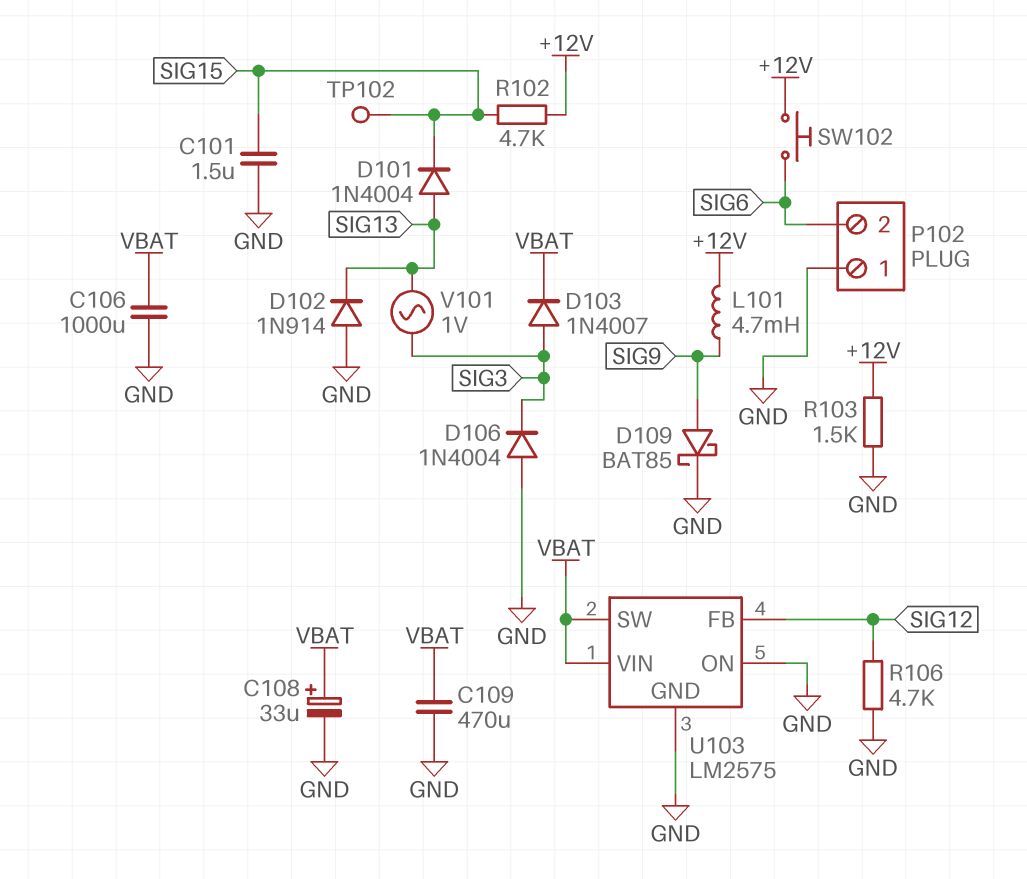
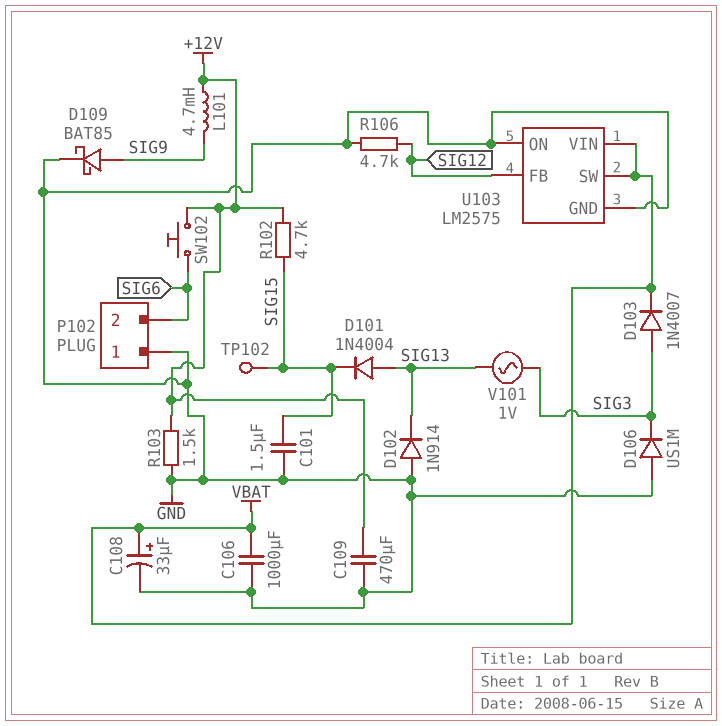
C109: 470uF (GND, VBAT) -> 470uF (+12V, GND)
D106: diode 1N4004 (A GND, K SIG3) -> diode US1M (A GND, K SIG3)

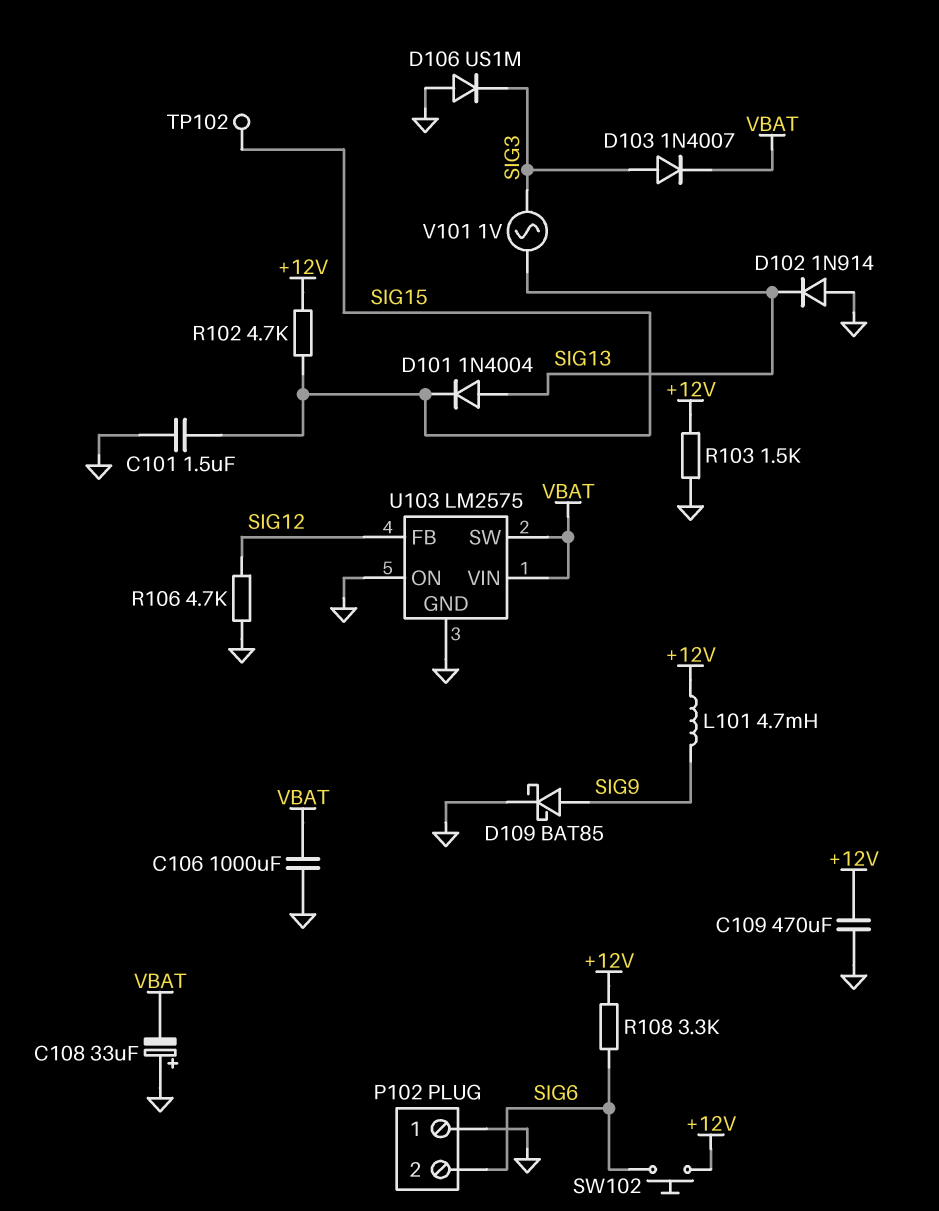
C108: 33uF (plus VBAT, minus GND) -> 33uF (plus GND, minus VBAT)
R108: none -> 3.3k (+12V, SIG6)

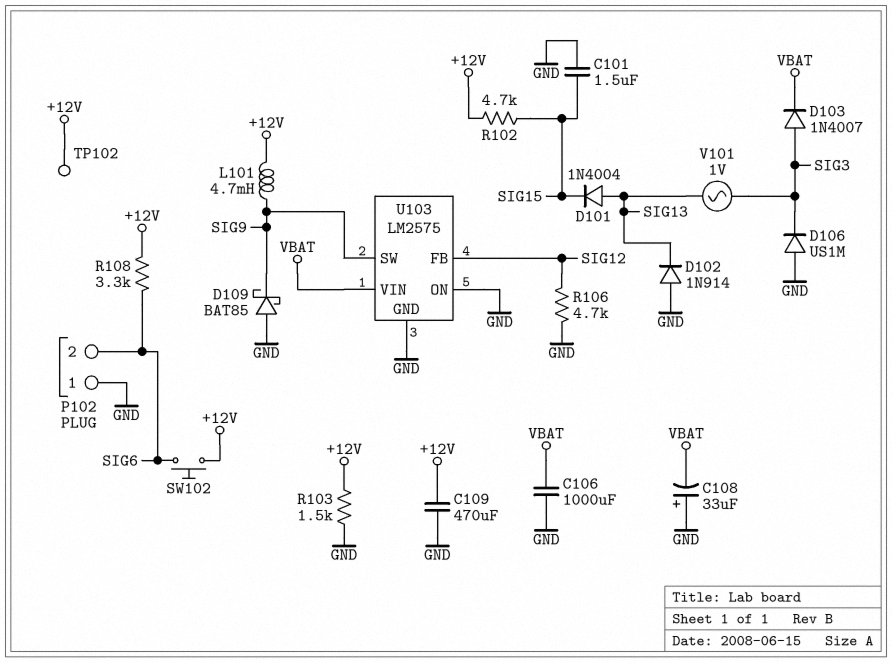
D109: schottky BAT85 (A SIG9, K GND) -> schottky BAT85 (A GND, K SIG9)
TP102: test point (SIG15) -> test point (+12V)
U103 pin SW: VBAT -> SIG9

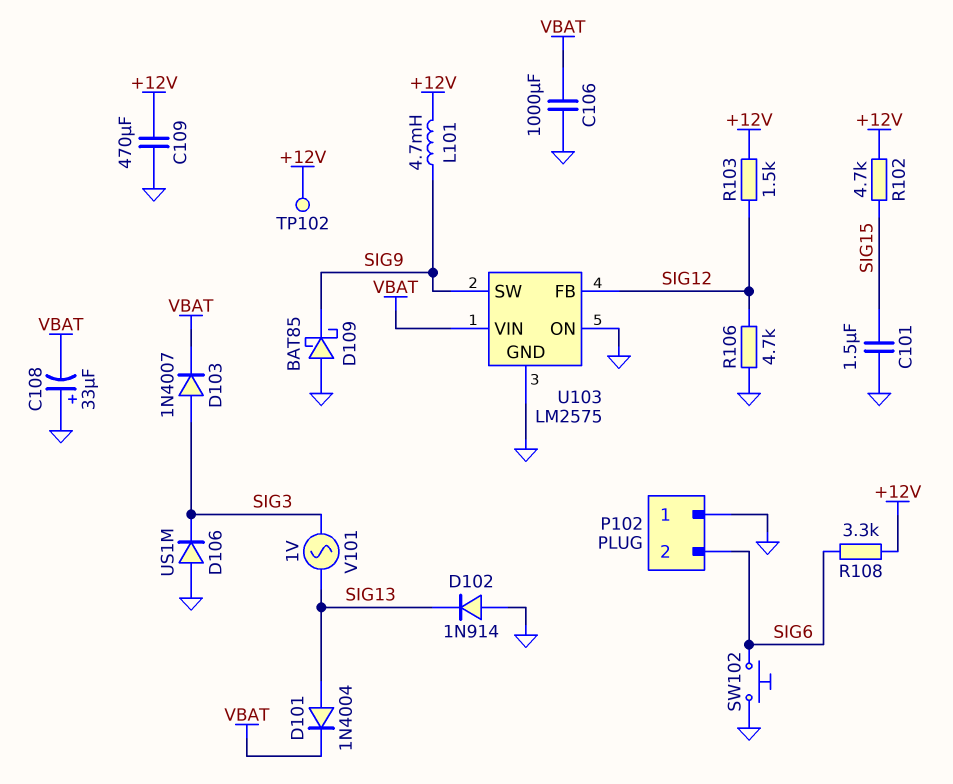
D101: diode 1N4004 (A SIG13, K SIG15) -> diode 1N4004 (A SIG13, K VBAT)
R103: 1.5k (+12V, GND) -> 1.5k (+12V, SIG12)
SW102: button (+12V, SIG6) -> button (GND, SIG6)

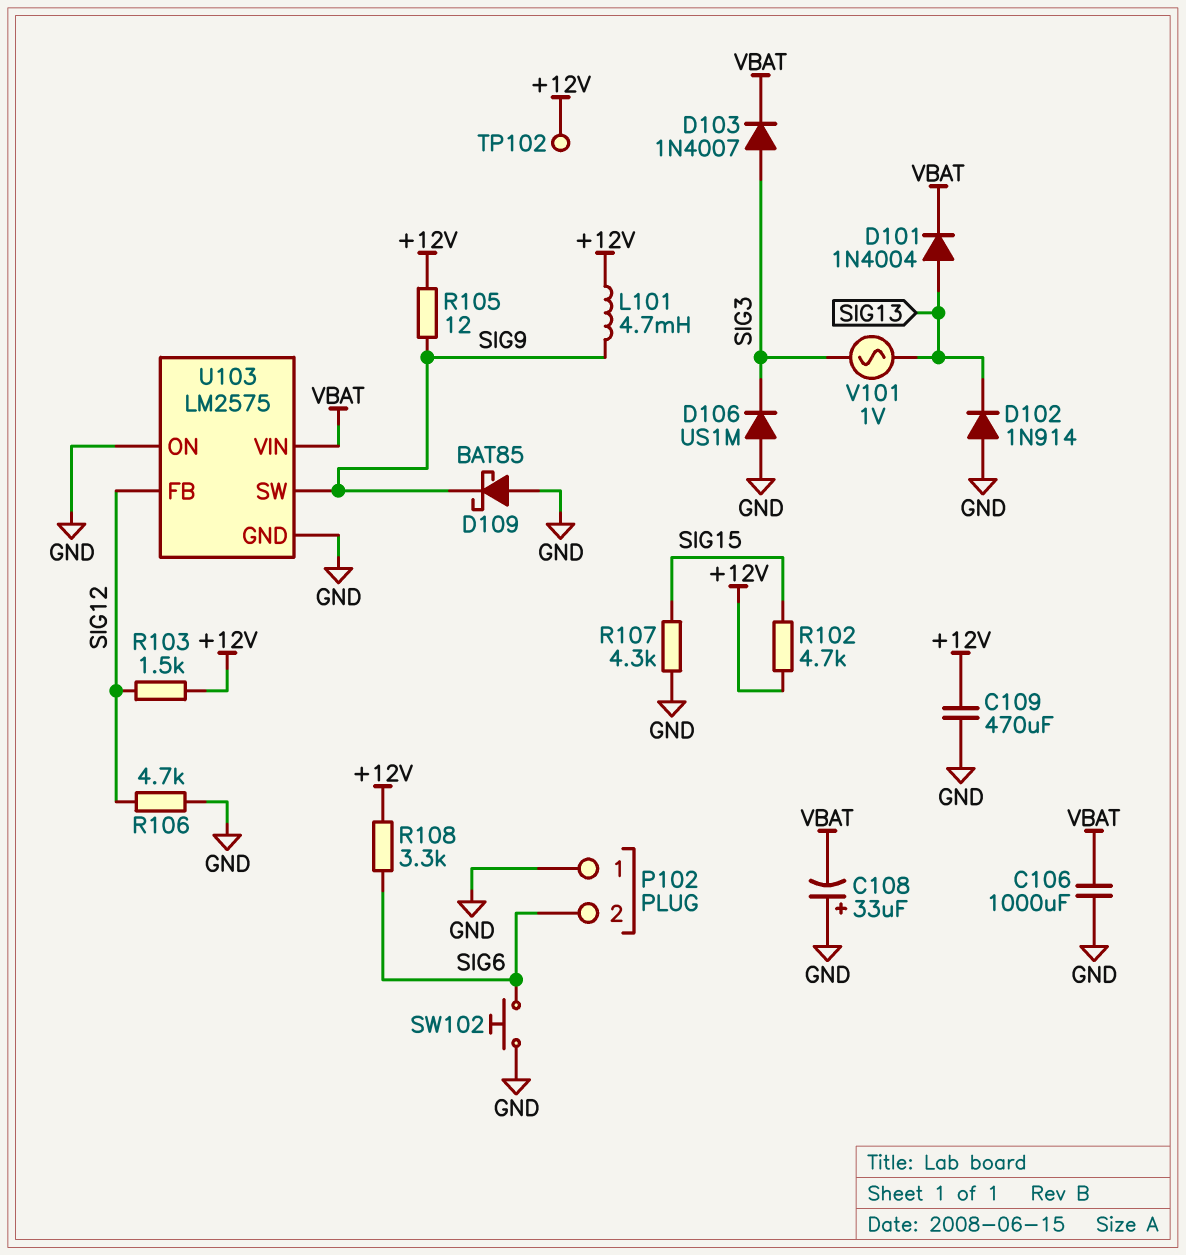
C101: 1.5uF (GND, SIG15) -> none
R105: none -> 12 (+12V, SIG9)
R107: none -> 4.3k (GND, SIG15)

